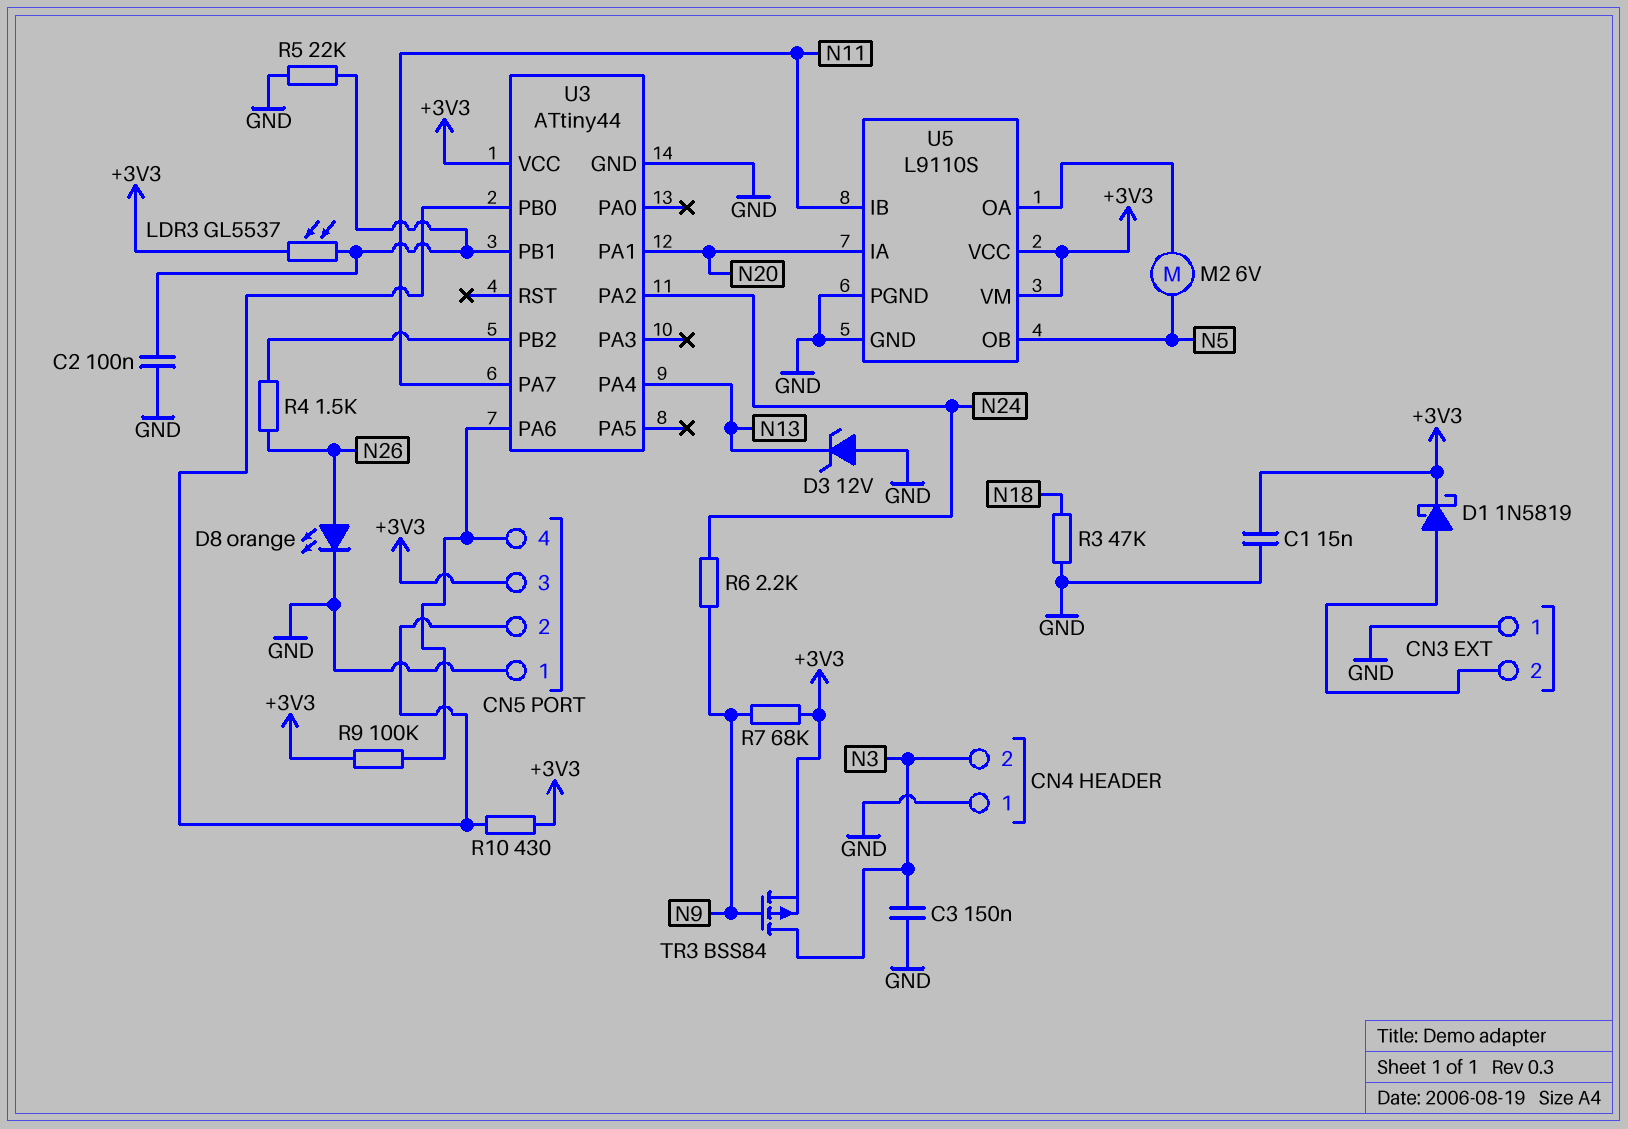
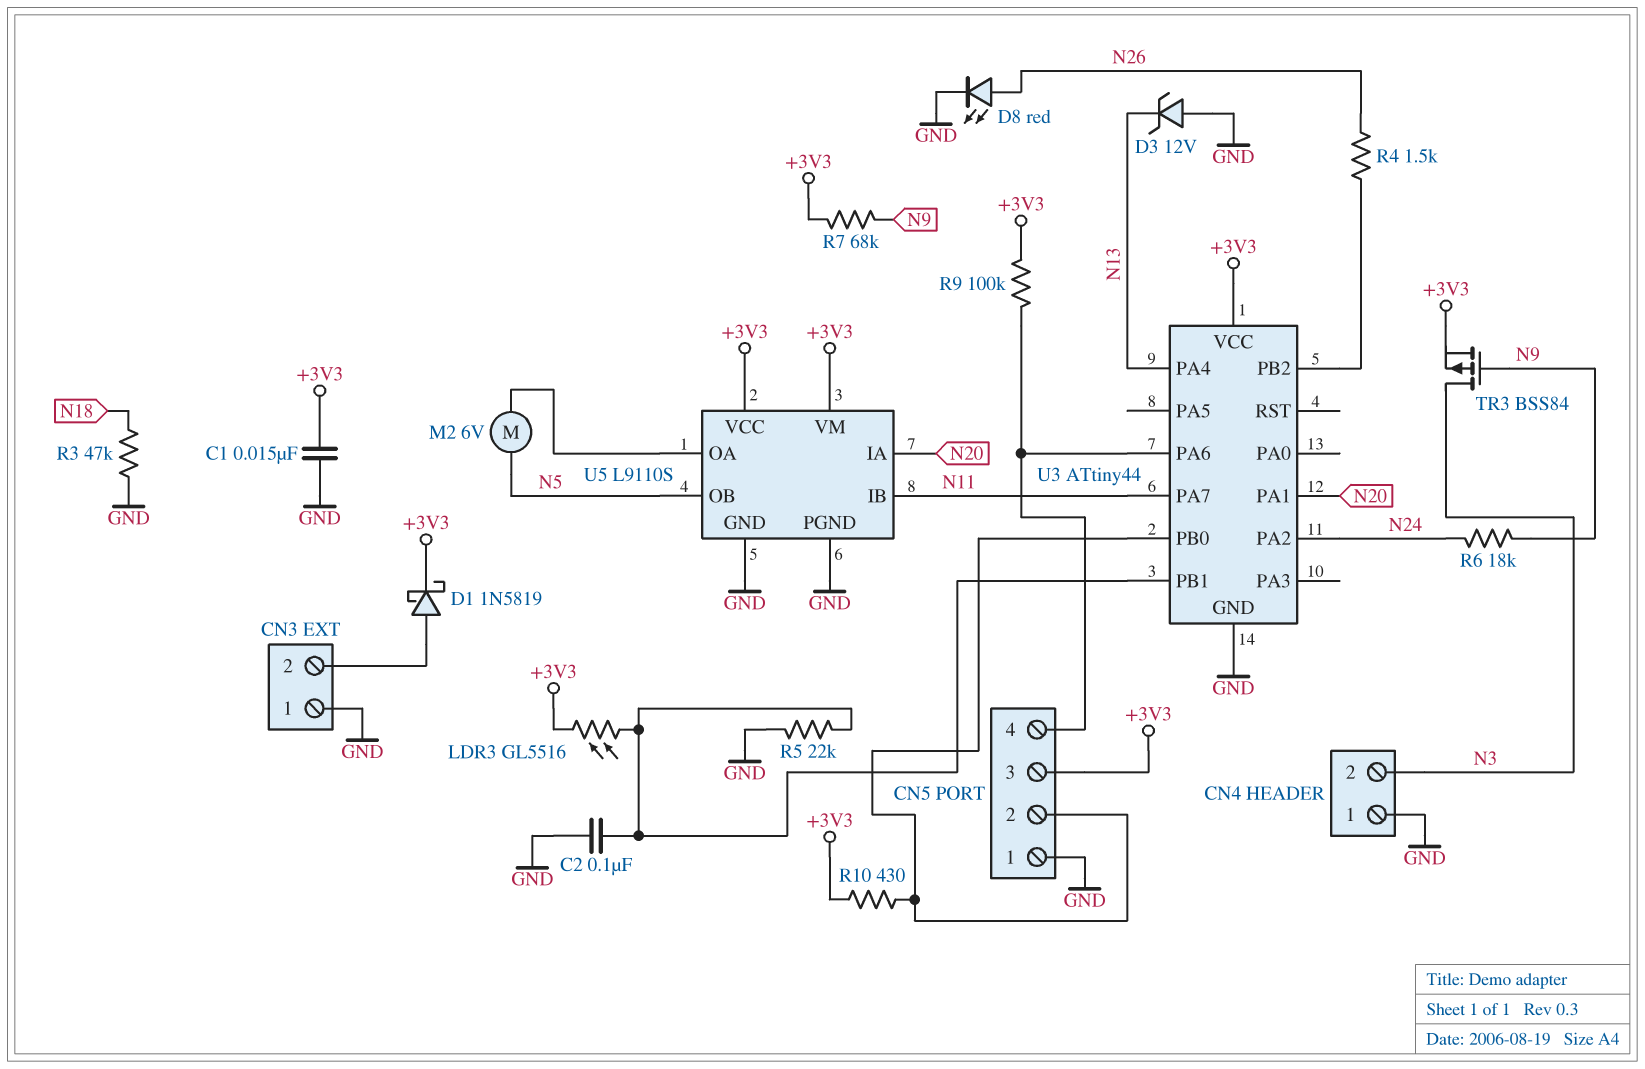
C3: 150nF (GND, N3) -> none
D8: LED orange (A N26, K GND) -> LED red (A N26, K GND)
LDR3: GL5537 (+3V3, U3/PB1) -> GL5516 (+3V3, U3/PB1)
R6: 2.2k (N9, N24) -> 18k (N9, N24)

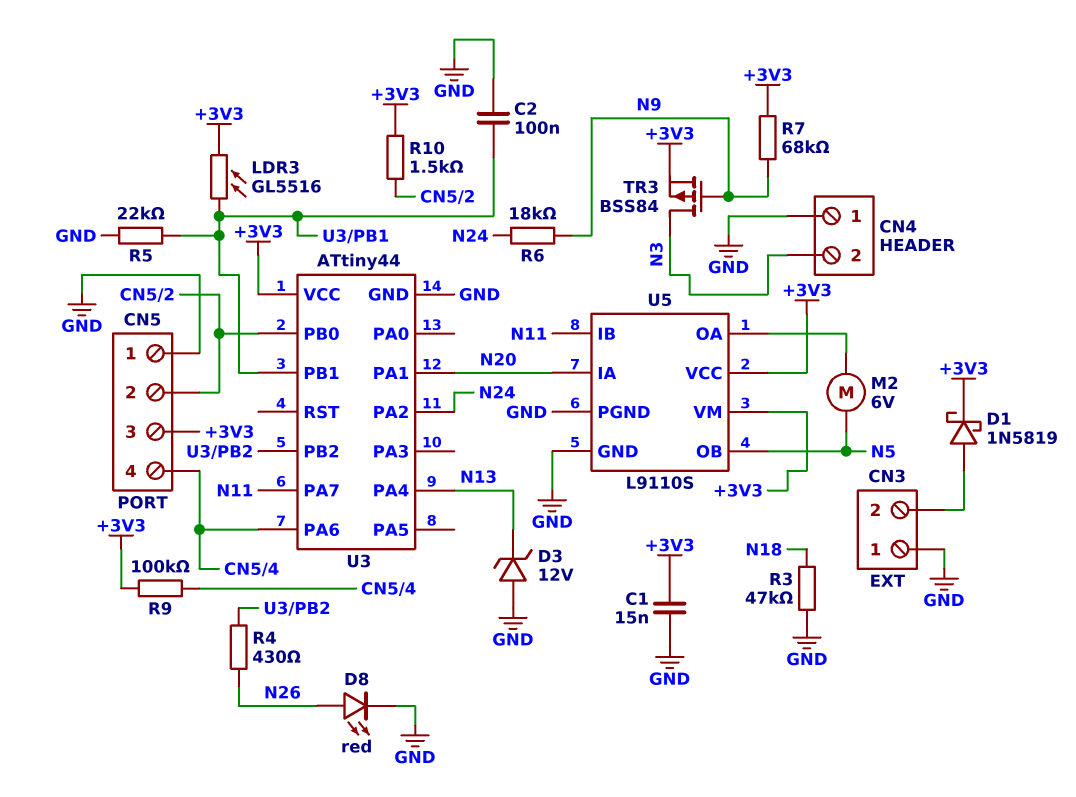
R4: 1.5k (N26, U3/PB2) -> 430 (N26, U3/PB2)
R10: 430 (+3V3, CN5/2) -> 1.5k (+3V3, CN5/2)

